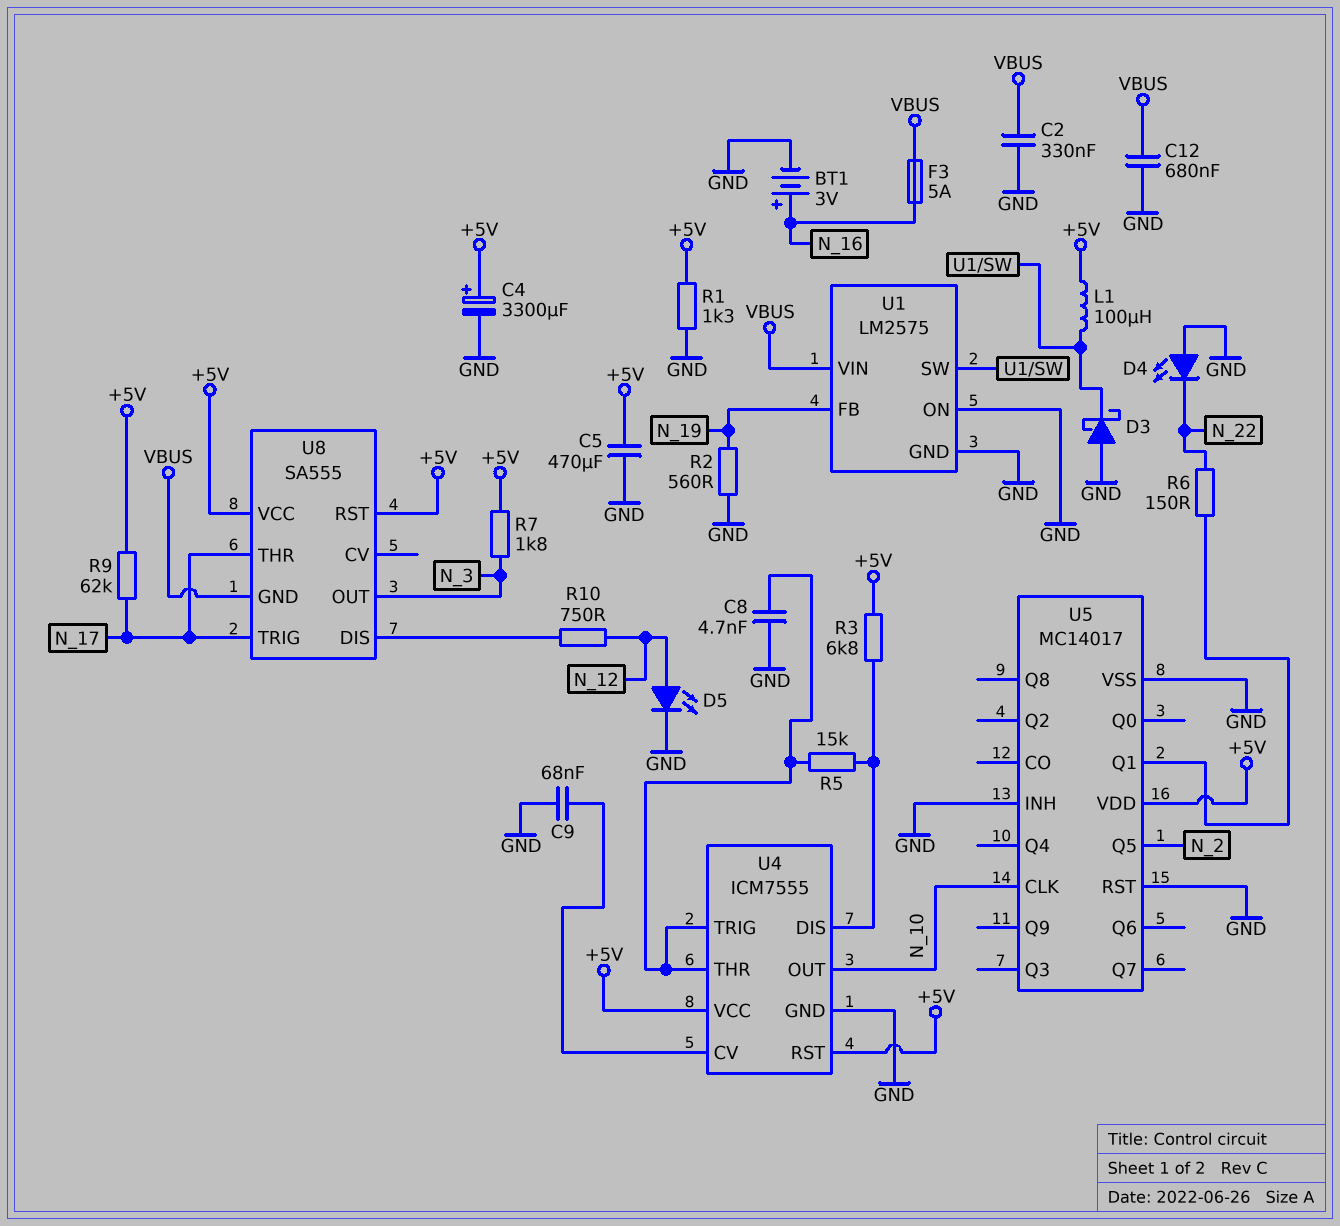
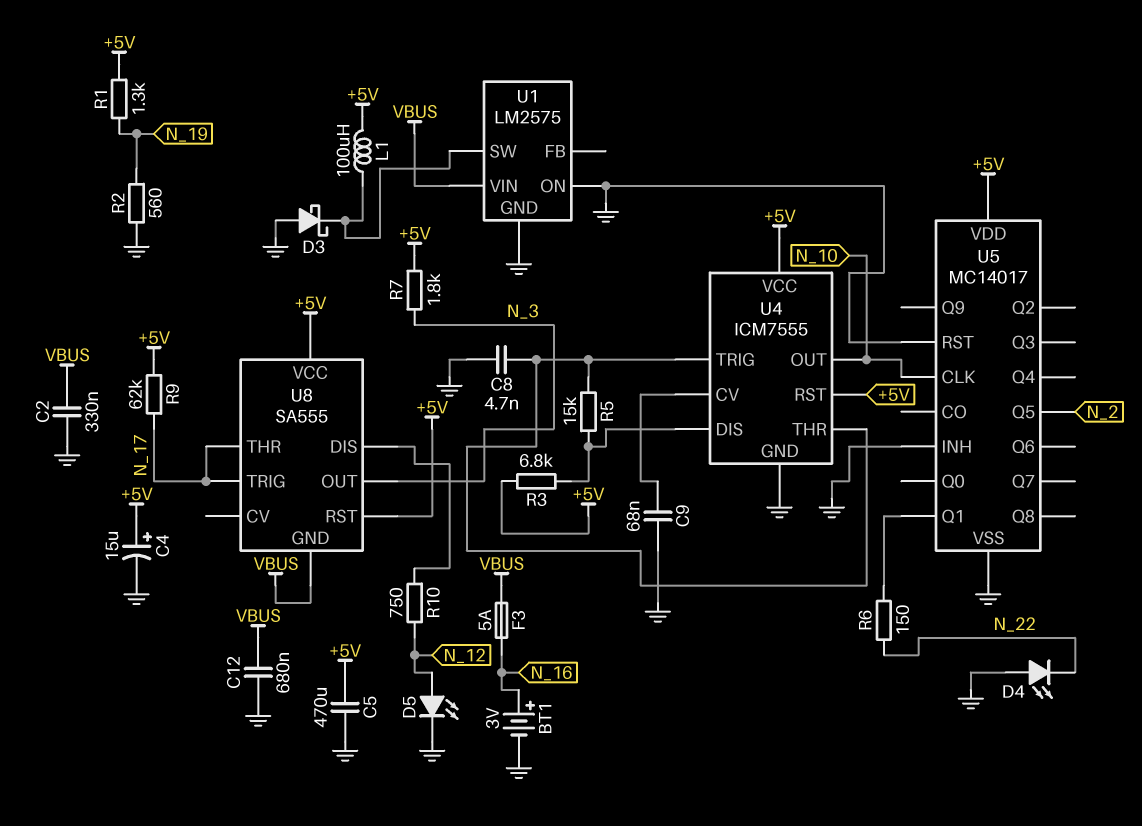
C4: 3300uF (plus +5V, minus GND) -> 15uF (plus +5V, minus GND)
R1: 1.3k (+5V, GND) -> 1.3k (+5V, N_19)
U1 pin FB: N_19 -> none

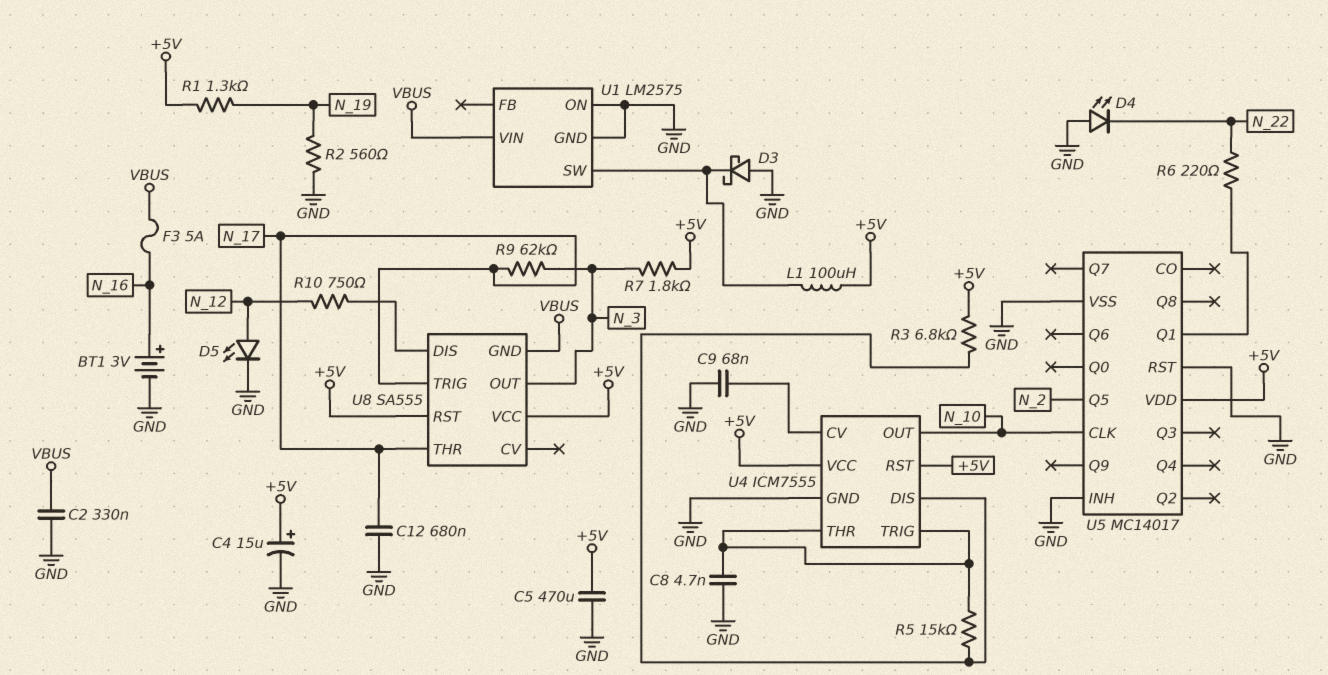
C12: 680nF (GND, VBUS) -> 680nF (GND, N_17)
R6: 150 (N_22, U5/Q1) -> 220 (N_22, U5/Q1)
R9: 62k (+5V, N_17) -> 62k (N_3, N_17)

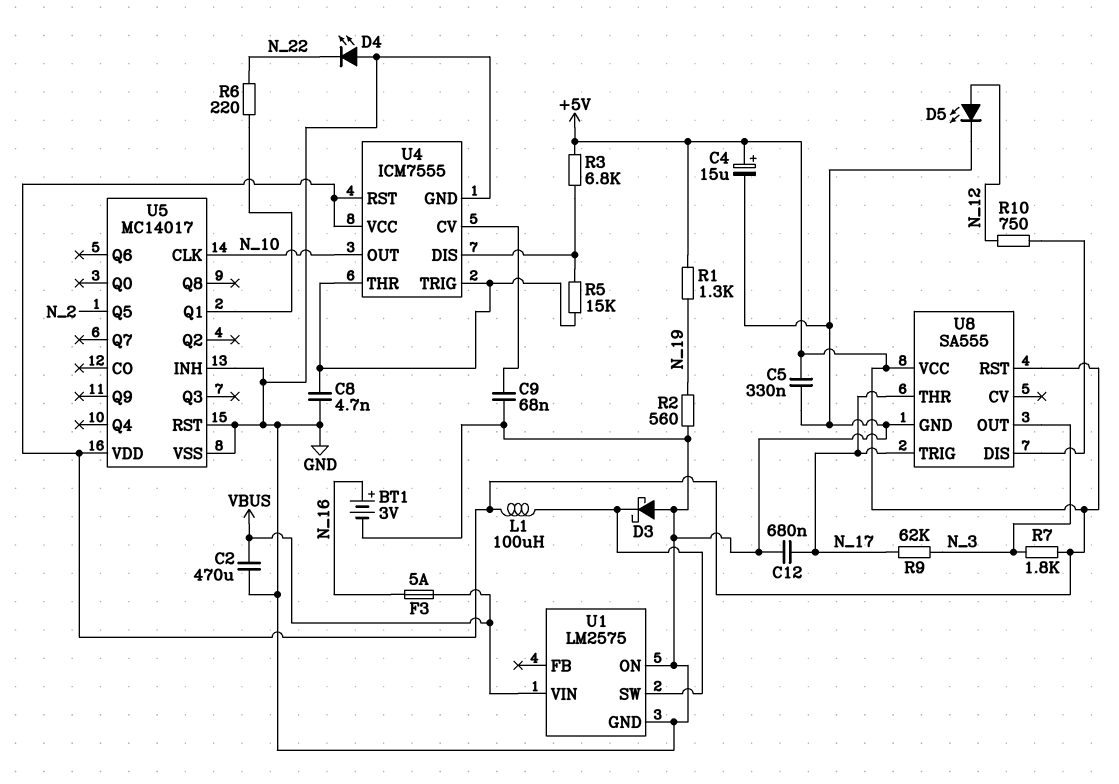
C2: 330nF (GND, VBUS) -> 470uF (GND, VBUS)
C5: 470uF (+5V, GND) -> 330nF (+5V, GND)
U8 pin GND: VBUS -> GND

